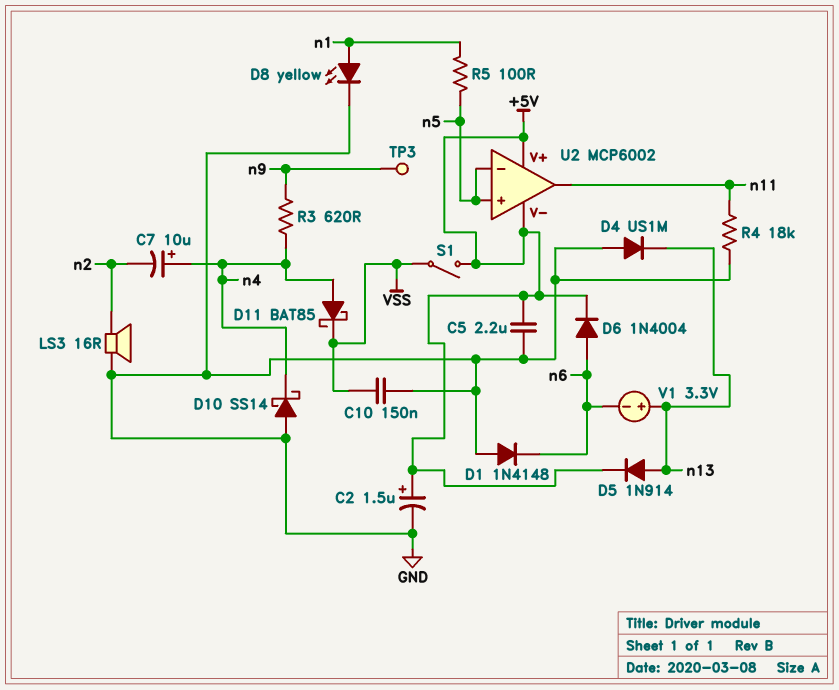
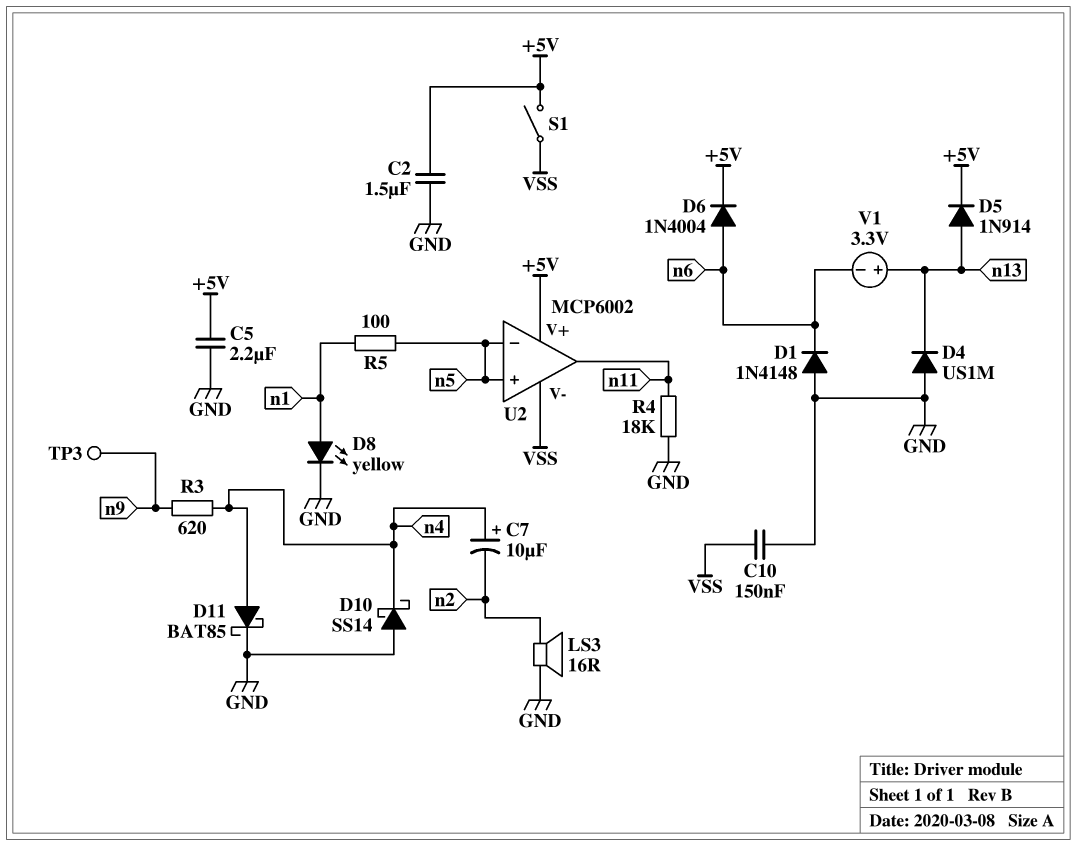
C2: 1.5uF (plus +5V, minus GND) -> 1.5uF (+5V, GND)
D11: schottky BAT85 (A n4, K VSS) -> schottky BAT85 (A n4, K GND)
U2 pin V-: +5V -> VSS

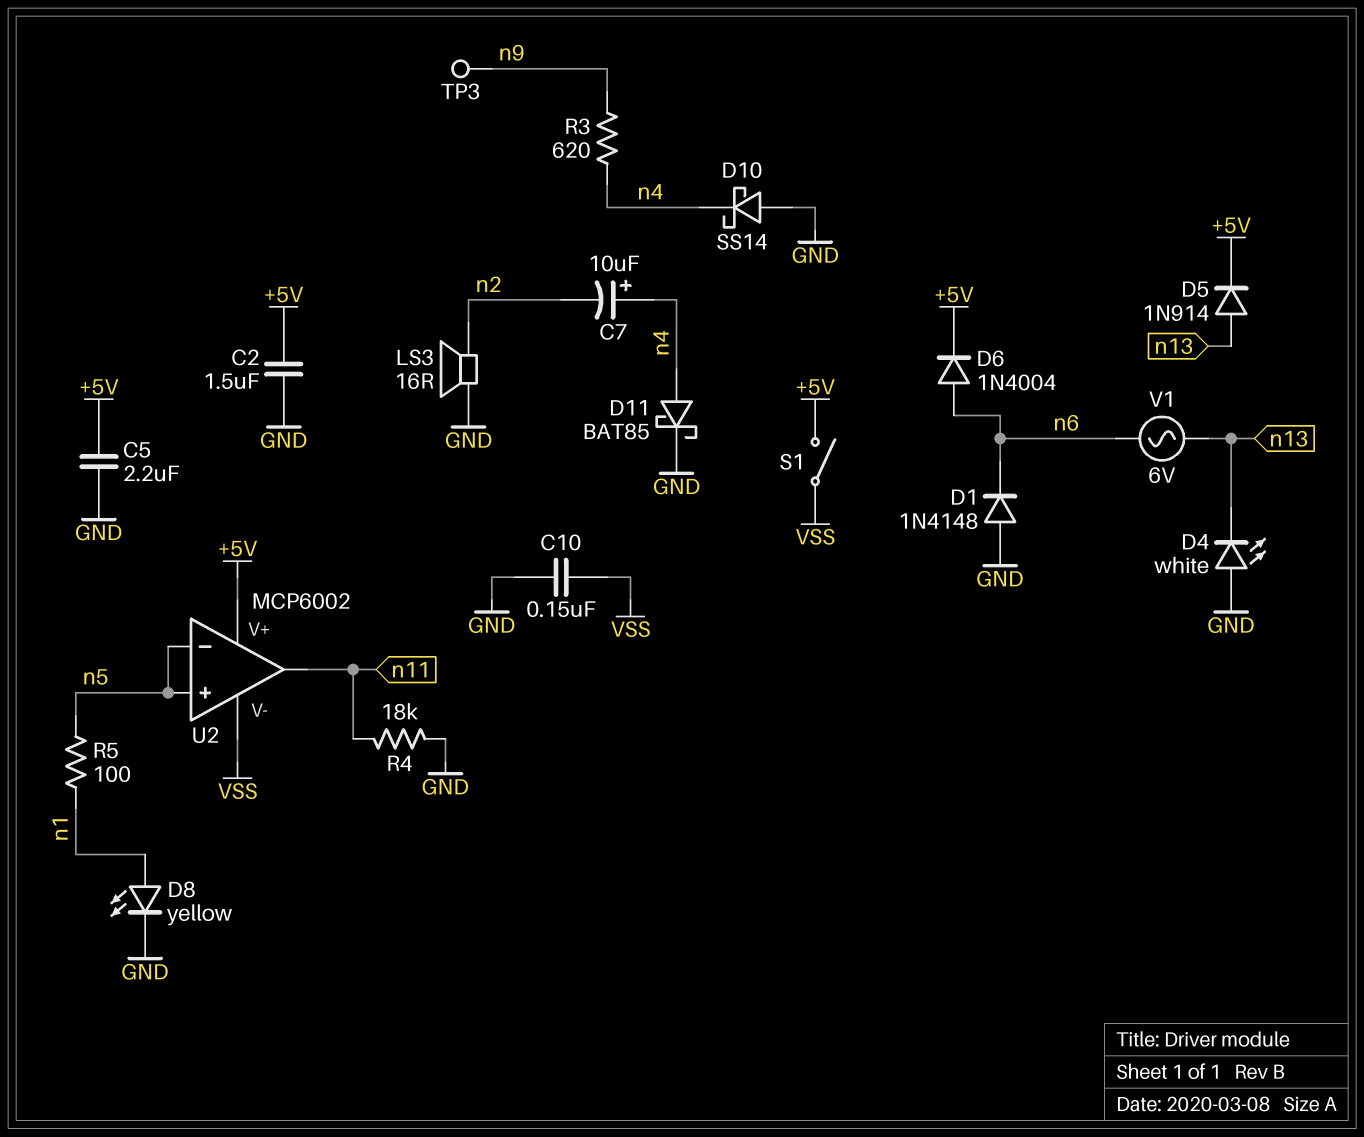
D4: diode US1M (A GND, K n13) -> LED white (A GND, K n13)
V1: 3.3V (plus n13, minus n6) -> AC 6V (n6, n13)

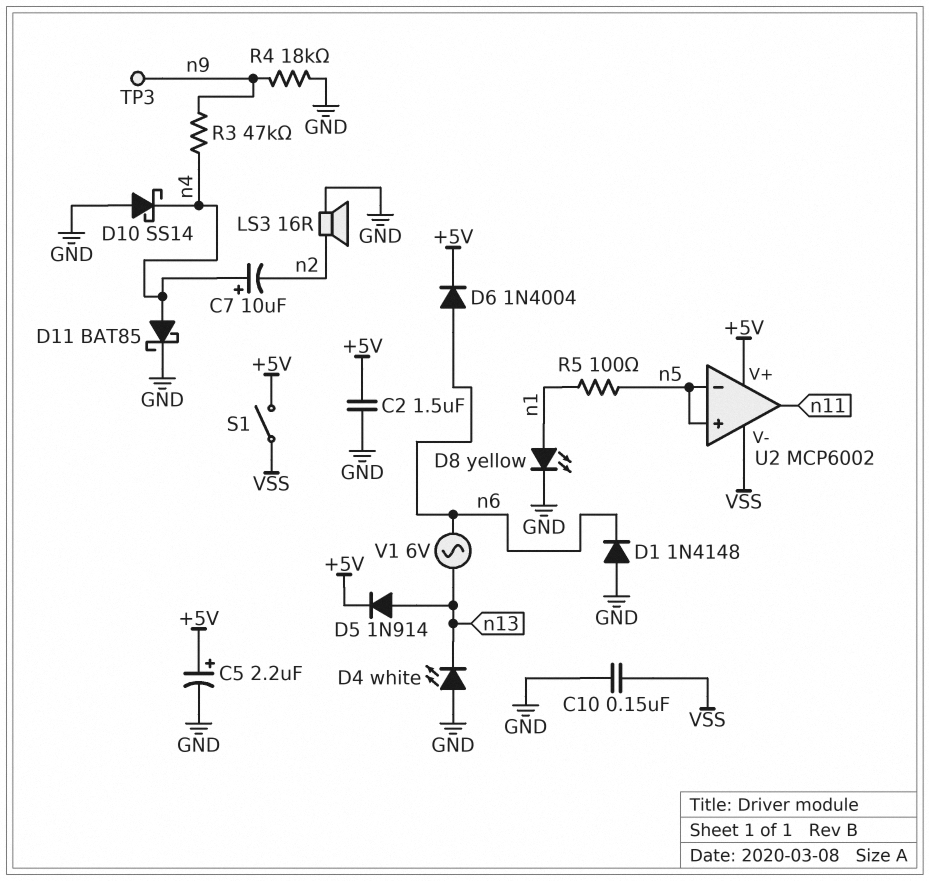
C5: 2.2uF (+5V, GND) -> 2.2uF (plus +5V, minus GND)
R3: 620 (n4, n9) -> 47k (n4, n9)
R4: 18k (GND, n11) -> 18k (GND, n9)

